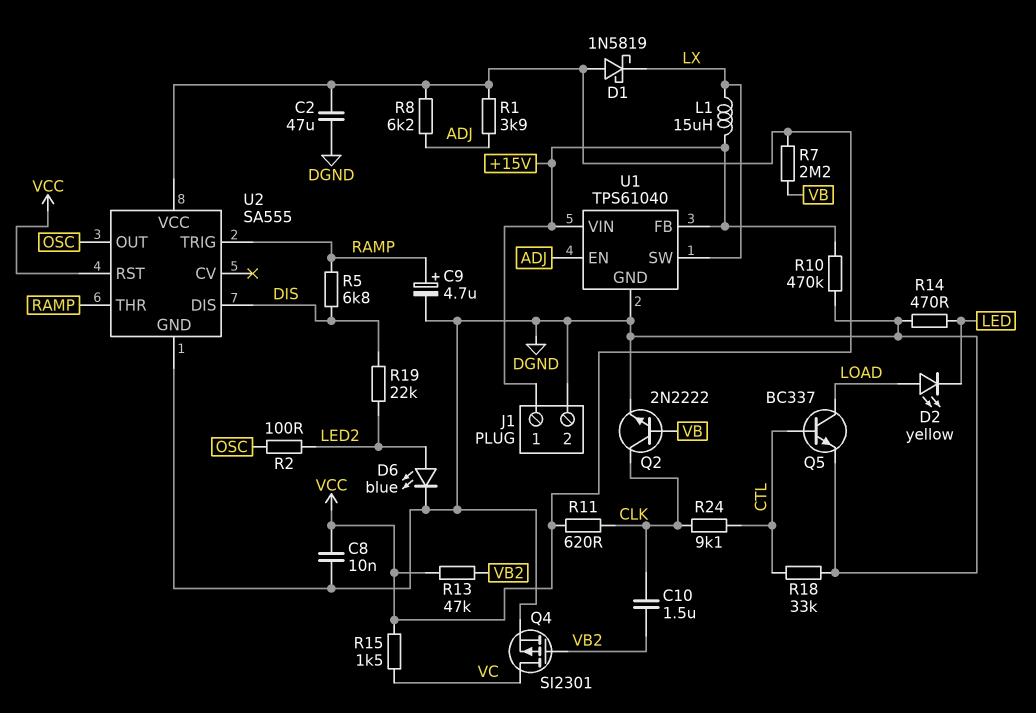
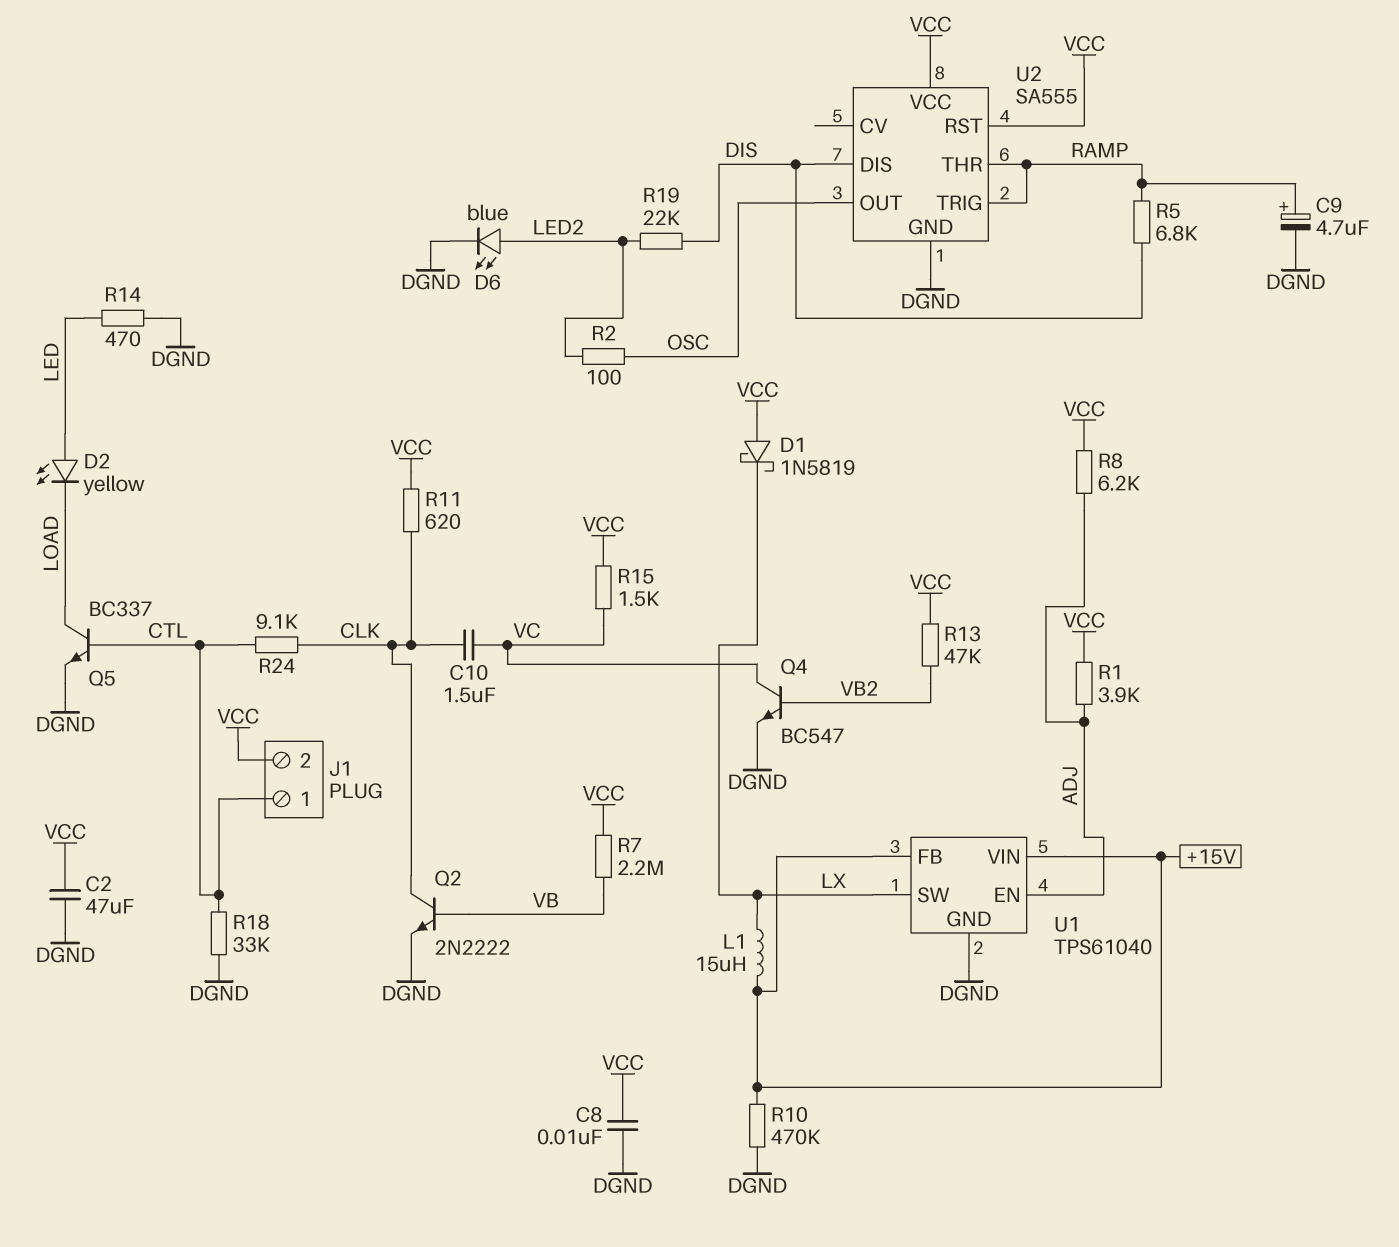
C10: 1.5uF (CLK, VB2) -> 1.5uF (CLK, VC)
D2: LED yellow (A LOAD, K LED) -> LED yellow (A LED, K LOAD)
J1 pin 1: +15V -> CTL
J1 pin 2: DGND -> VCC
Q4: PMOS SI2301 (G VB2, D VC, S DGND) -> NPN BC547 (B VB2, C VC, E DGND)

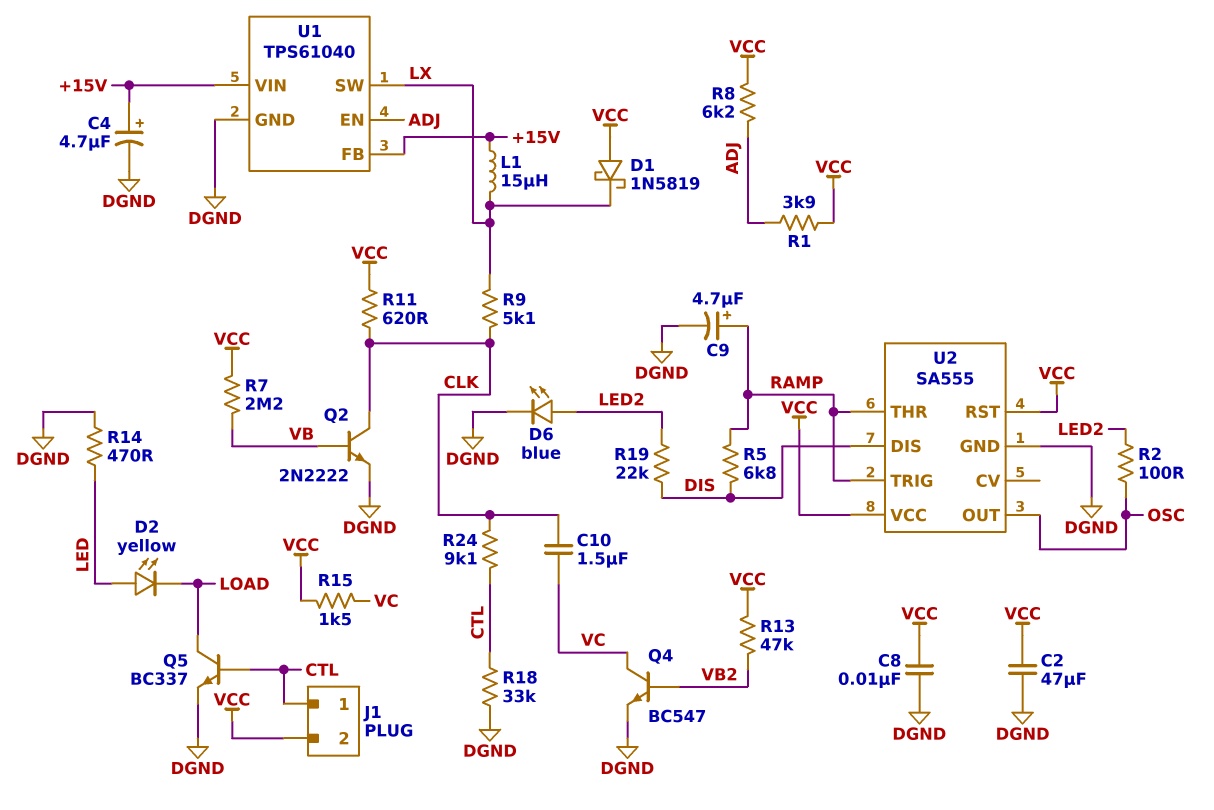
C4: none -> 4.7uF (plus +15V, minus DGND)
R9: none -> 5.1k (CLK, LX)
R10: 470k (+15V, DGND) -> none

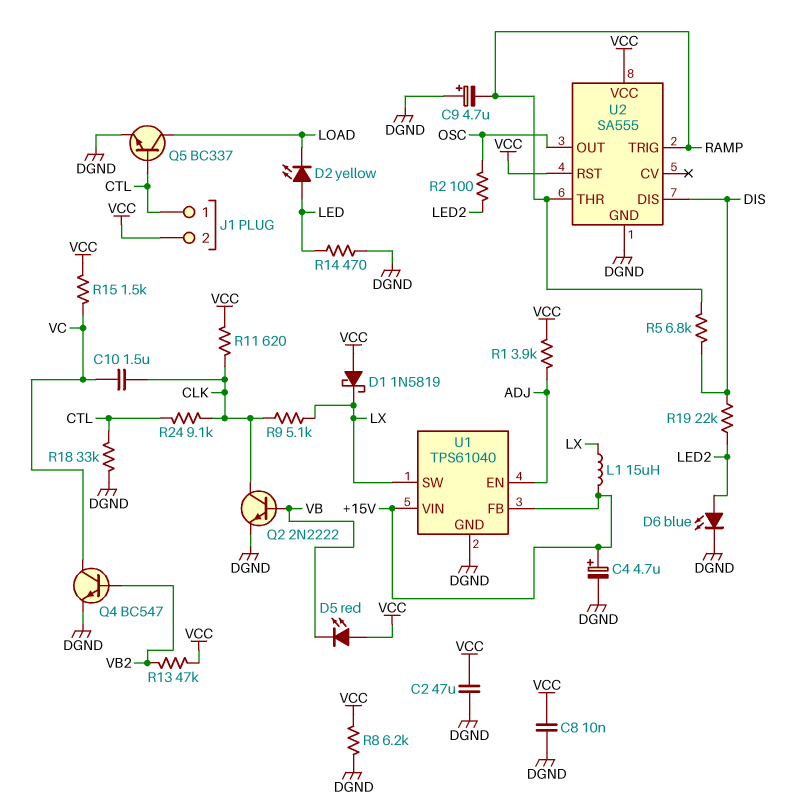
C9: 4.7uF (plus RAMP, minus DGND) -> 4.7uF (plus DGND, minus RAMP)
D5: none -> LED red (A VCC, K VB)
R7: 2.2M (VB, VCC) -> none
R8: 6.2k (ADJ, VCC) -> 6.2k (DGND, VCC)

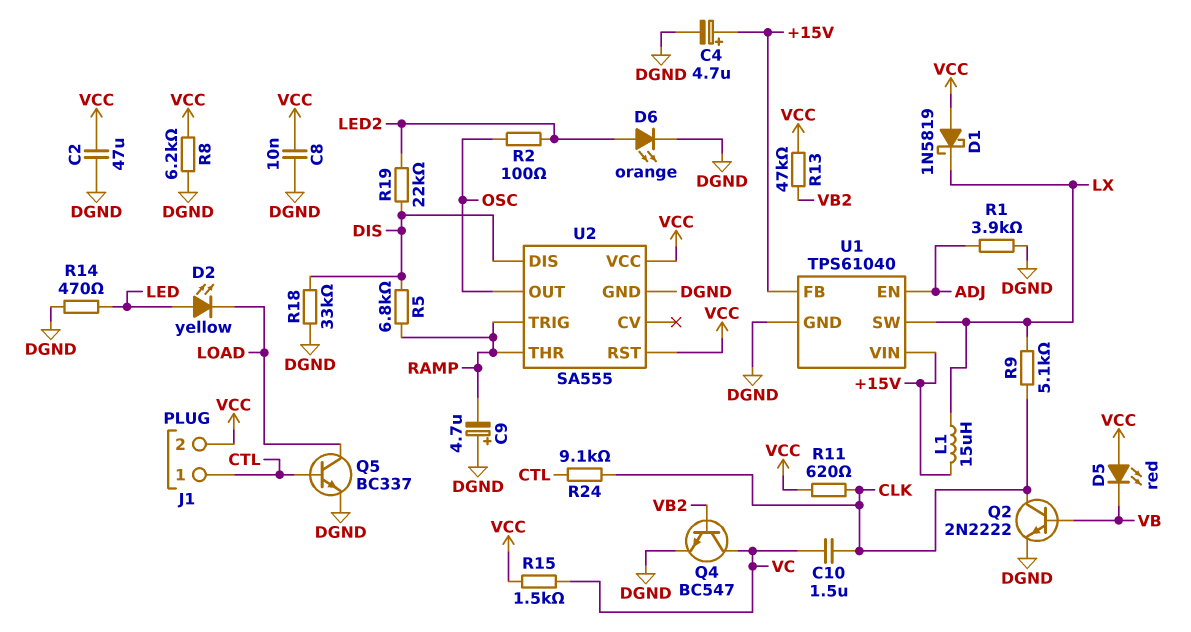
D6: LED blue (A LED2, K DGND) -> LED orange (A LED2, K DGND)
R1: 3.9k (ADJ, VCC) -> 3.9k (ADJ, DGND)
R18: 33k (CTL, DGND) -> 33k (DGND, DIS)

